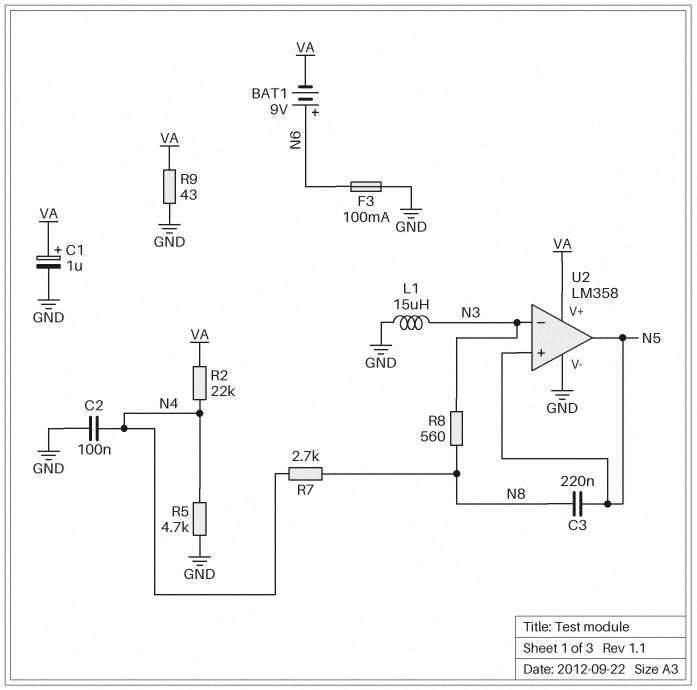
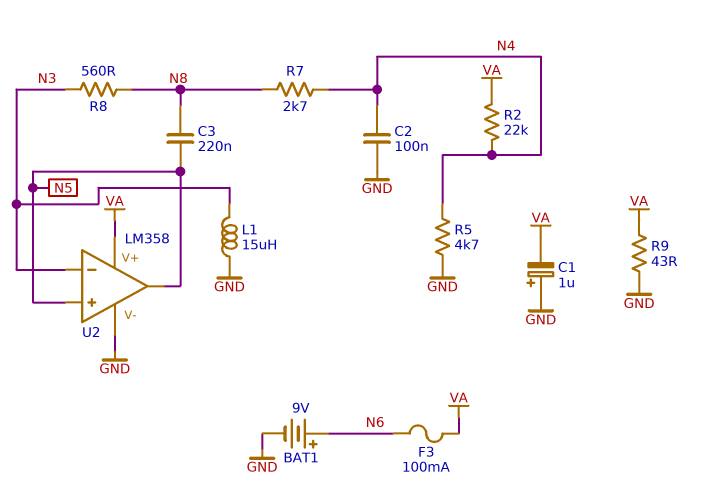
BAT1: 9V (plus N6, minus VA) -> 9V (plus N6, minus GND)
C1: 1uF (plus VA, minus GND) -> 1uF (plus GND, minus VA)
F3: 100mA (GND, N6) -> 100mA (N6, VA)

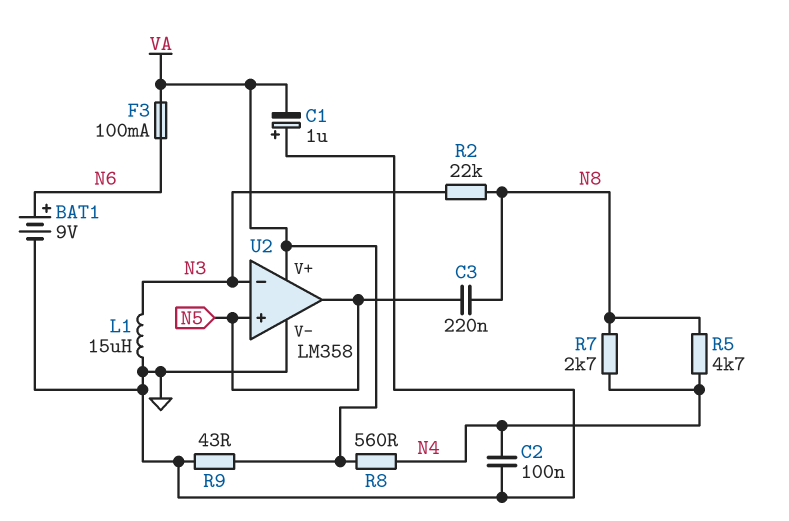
R2: 22k (N4, VA) -> 22k (N3, N8)
R5: 4.7k (GND, N4) -> 4.7k (N4, N8)
R8: 560 (N3, N8) -> 560 (N4, VA)

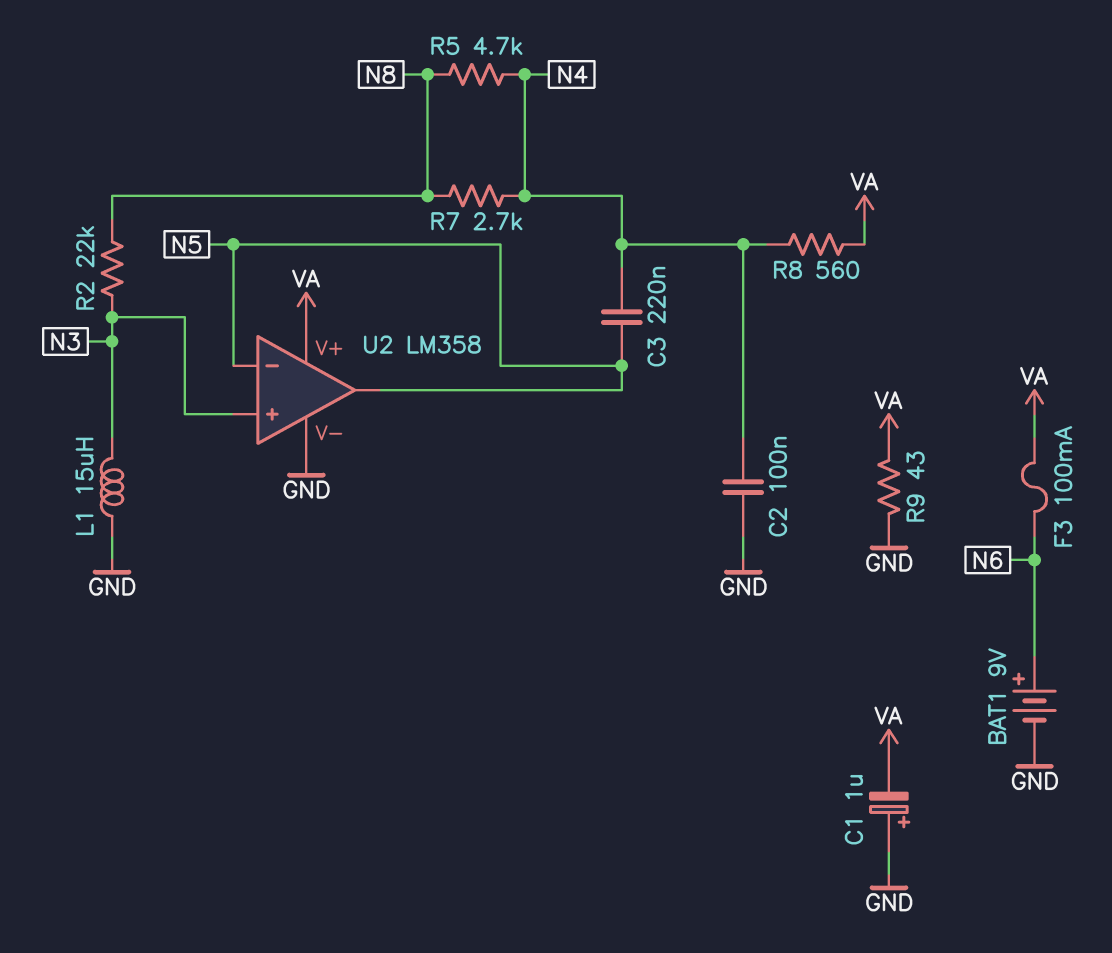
C3: 220nF (N5, N8) -> 220nF (N4, N5)
U2 pin in+: N5 -> N3
U2 pin in-: N3 -> N5

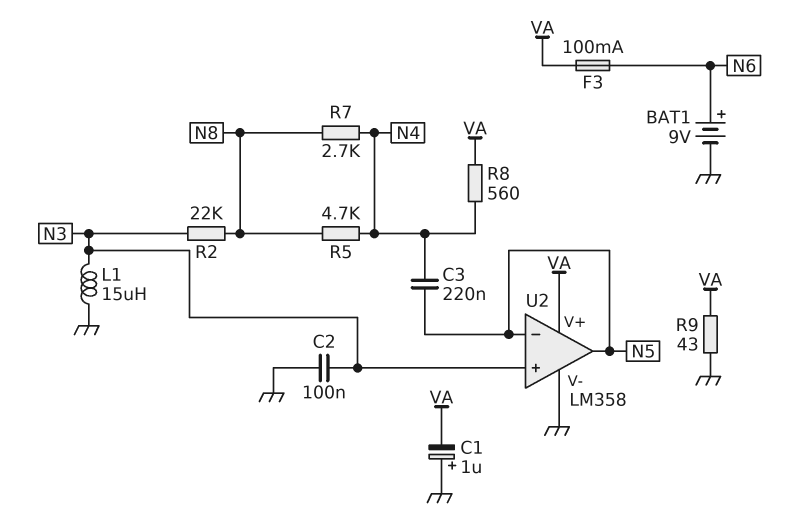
C2: 100nF (GND, N4) -> 100nF (GND, N3)

